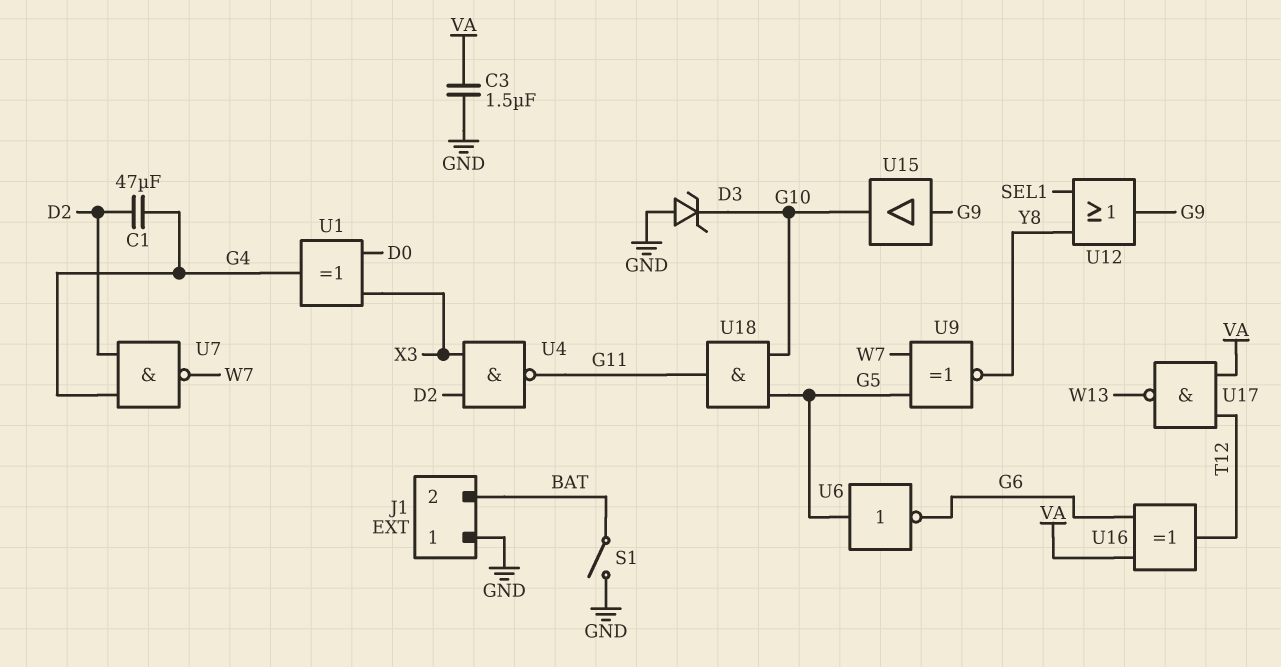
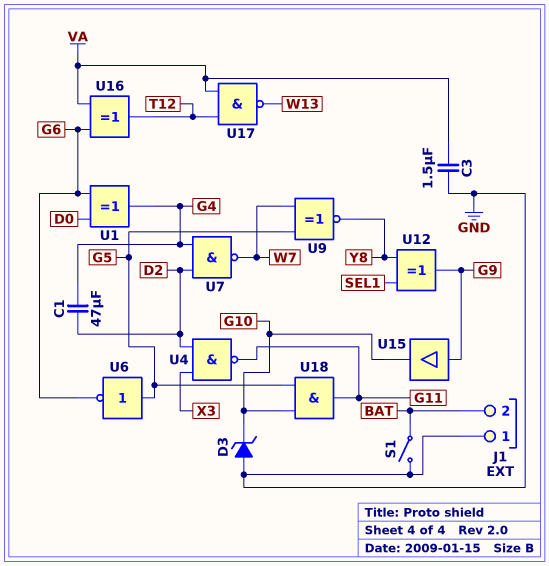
U1: XOR (in D0, in X3, out G4) -> XOR (in D0, in G6, out G4)
U12: OR (in SEL1, in Y8, out G9) -> XOR (in SEL1, in Y8, out G9)

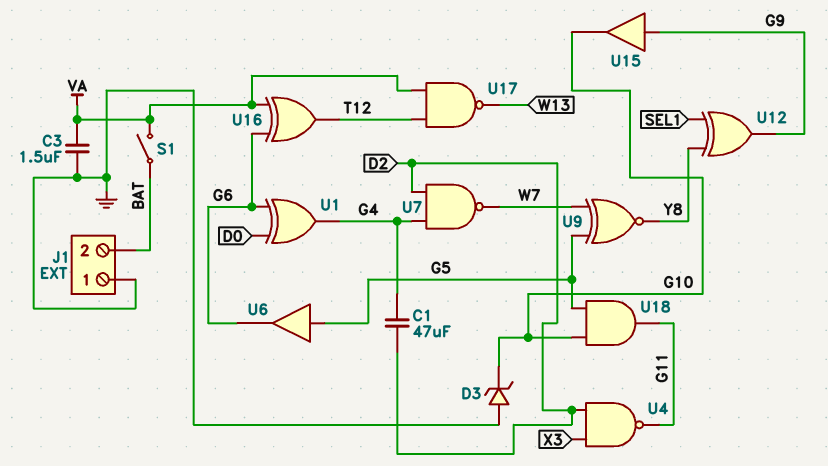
S1: switch (BAT, GND) -> switch (BAT, VA)
U6: NOT (in G5, out G6) -> buffer (in G5, out G6)

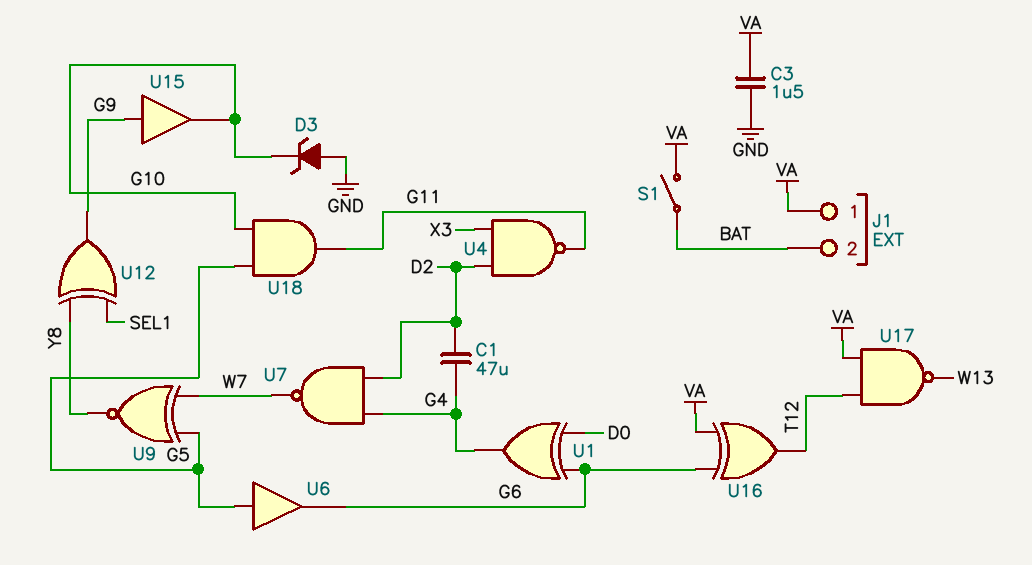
J1 pin 1: GND -> VA

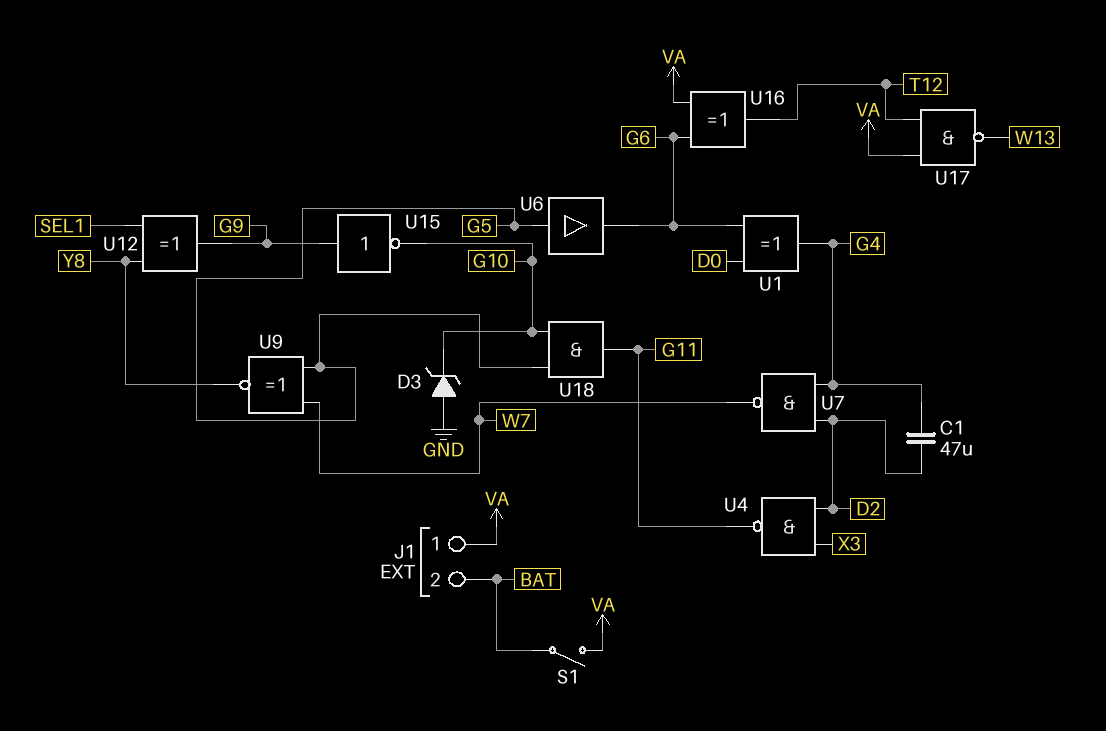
C3: 1.5uF (GND, VA) -> none
U15: buffer (in G9, out G10) -> NOT (in G9, out G10)

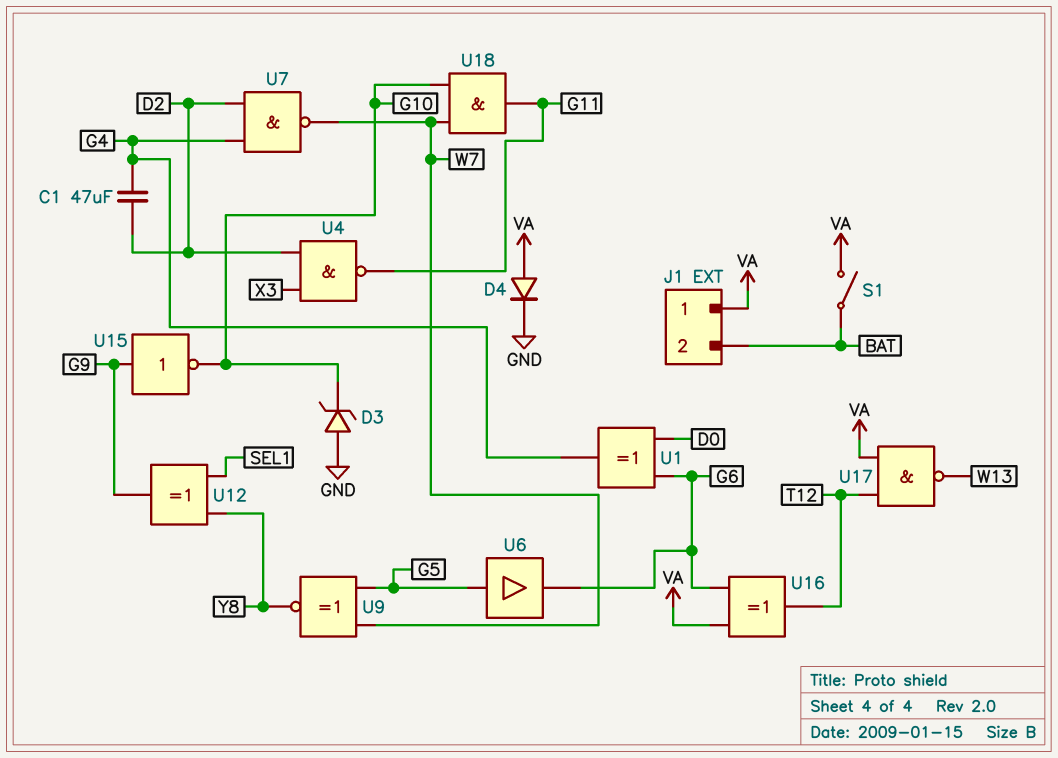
D4: none -> diode (A VA, K GND)
U18: AND (in G5, in G10, out G11) -> AND (in G10, in W7, out G11)

